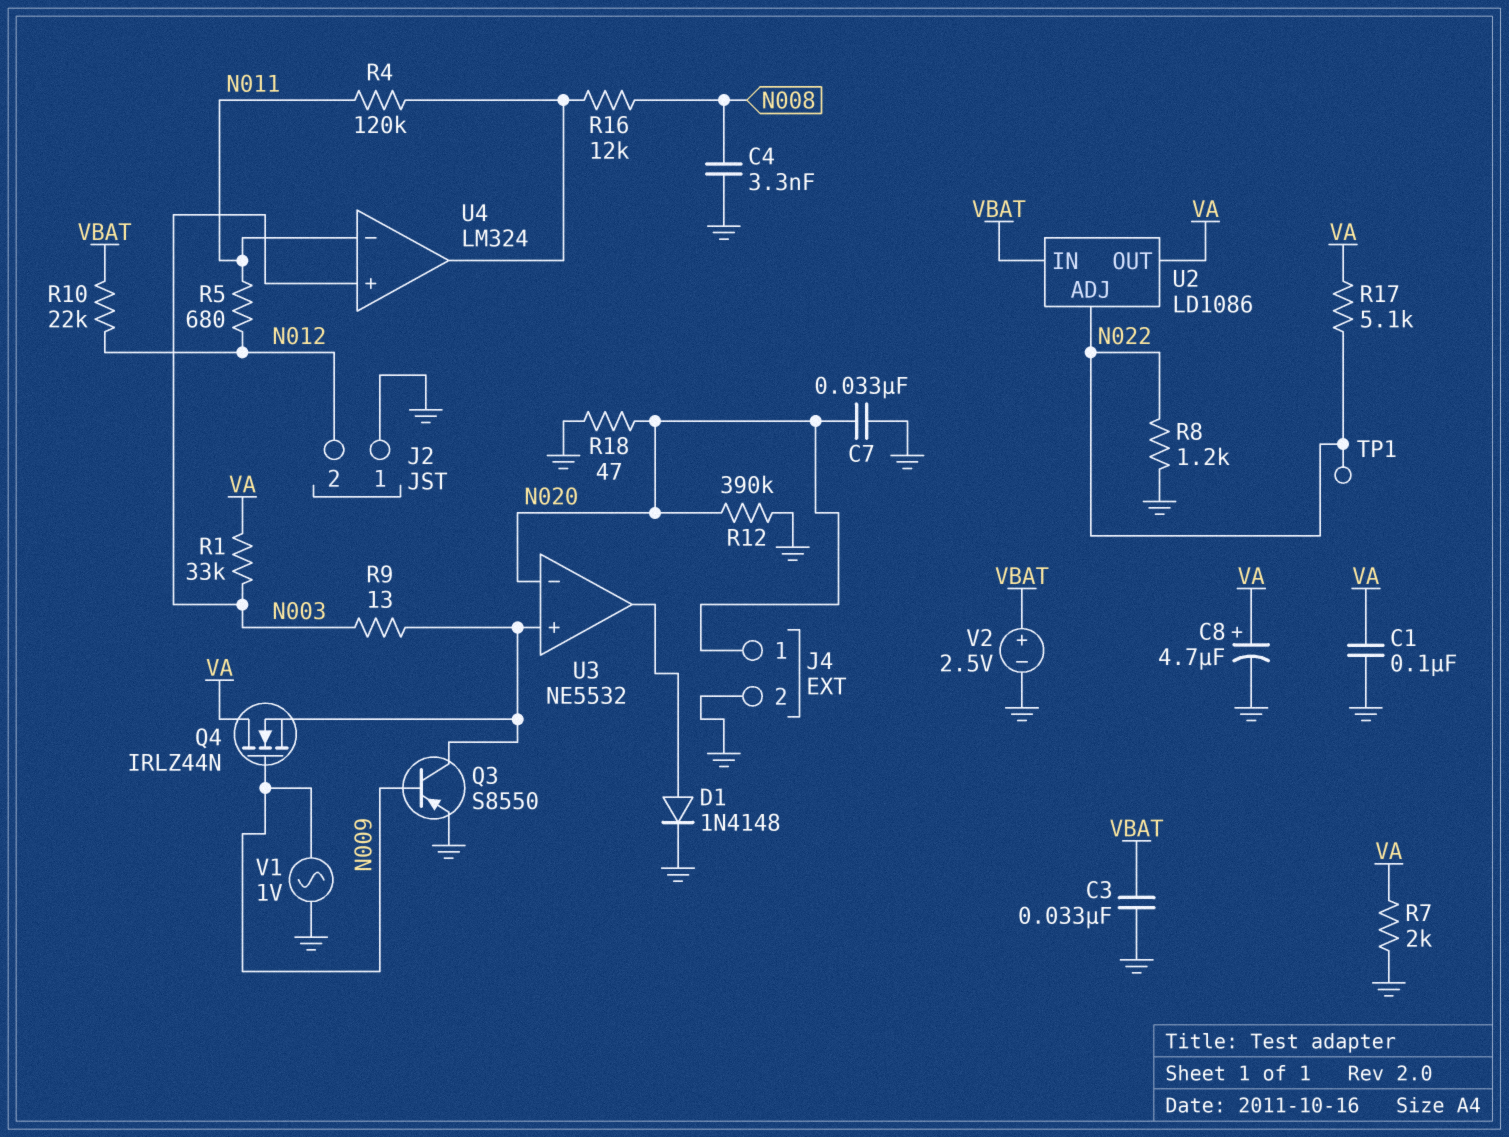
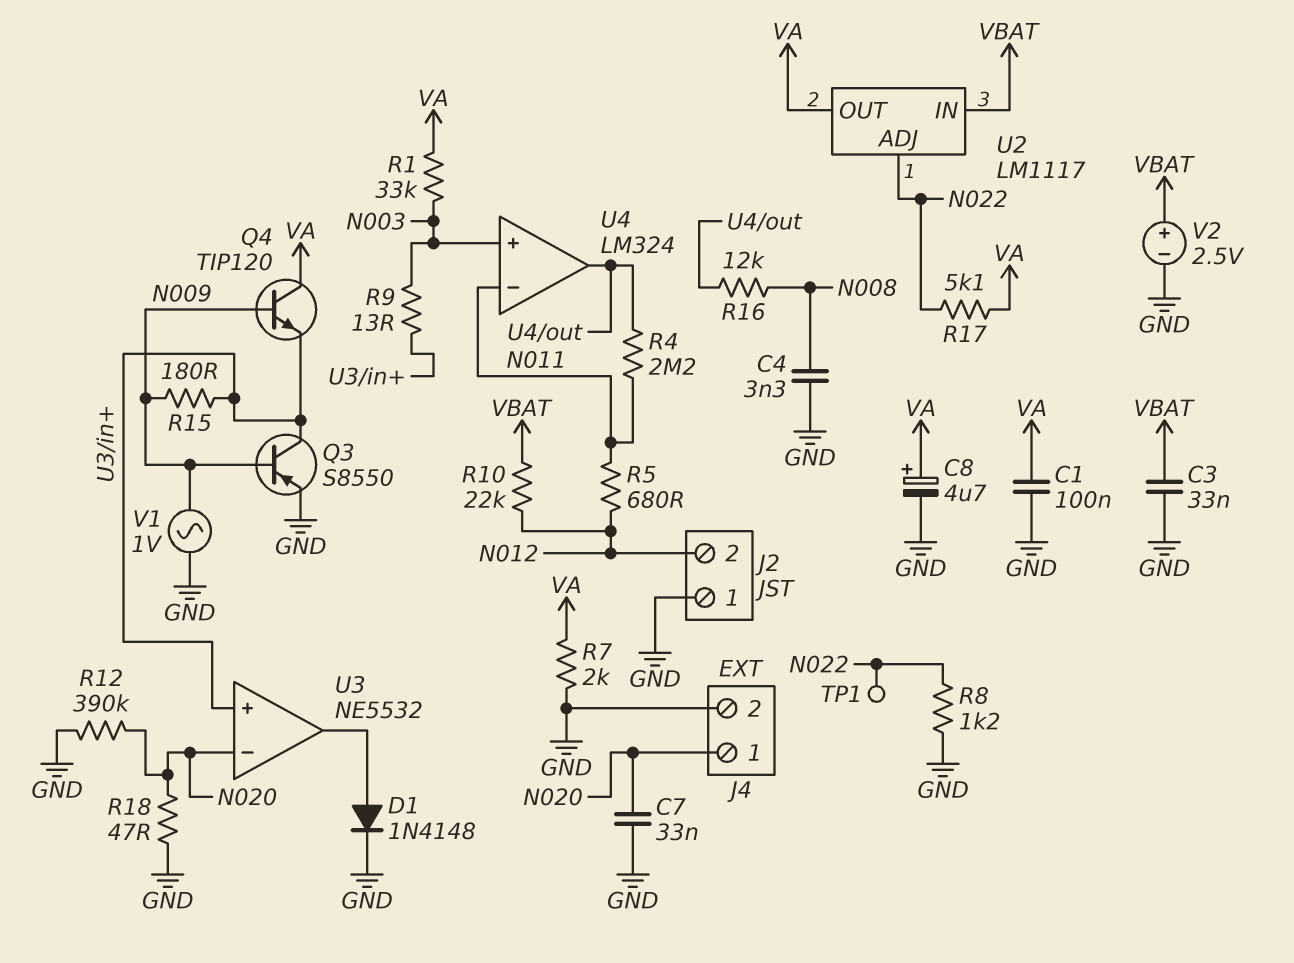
Q4: NMOS IRLZ44N (G N009, D VA, S U3/in+) -> NPN TIP120 (B N009, C VA, E U3/in+)
R4: 120k (N011, U4/out) -> 2.2M (N011, U4/out)
R15: none -> 180 (N009, U3/in+)
U2: LD1086 -> LM1117

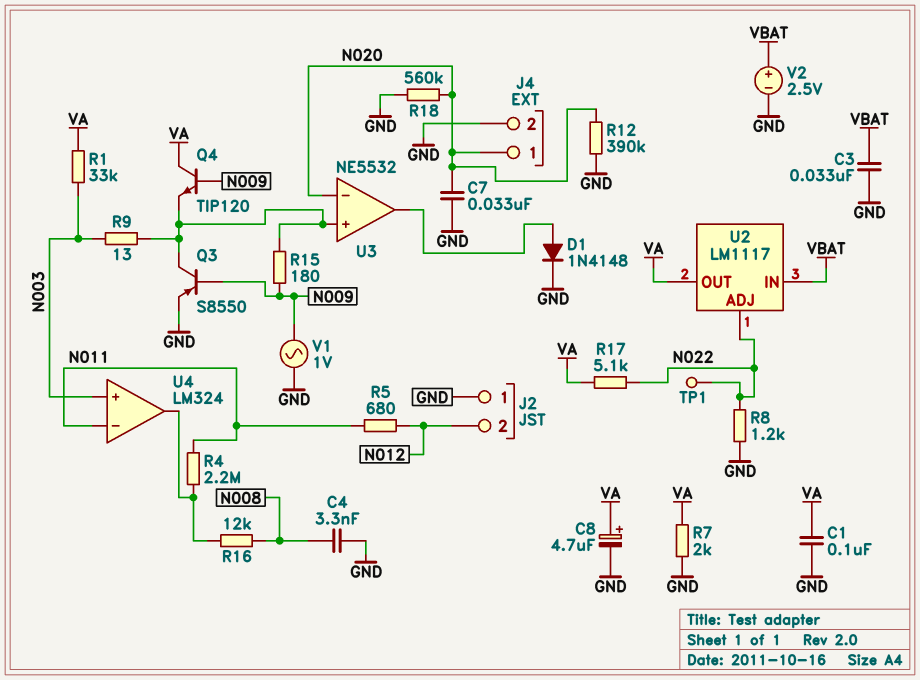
R10: 22k (N012, VBAT) -> none
R18: 47 (GND, N020) -> 560k (GND, N020)

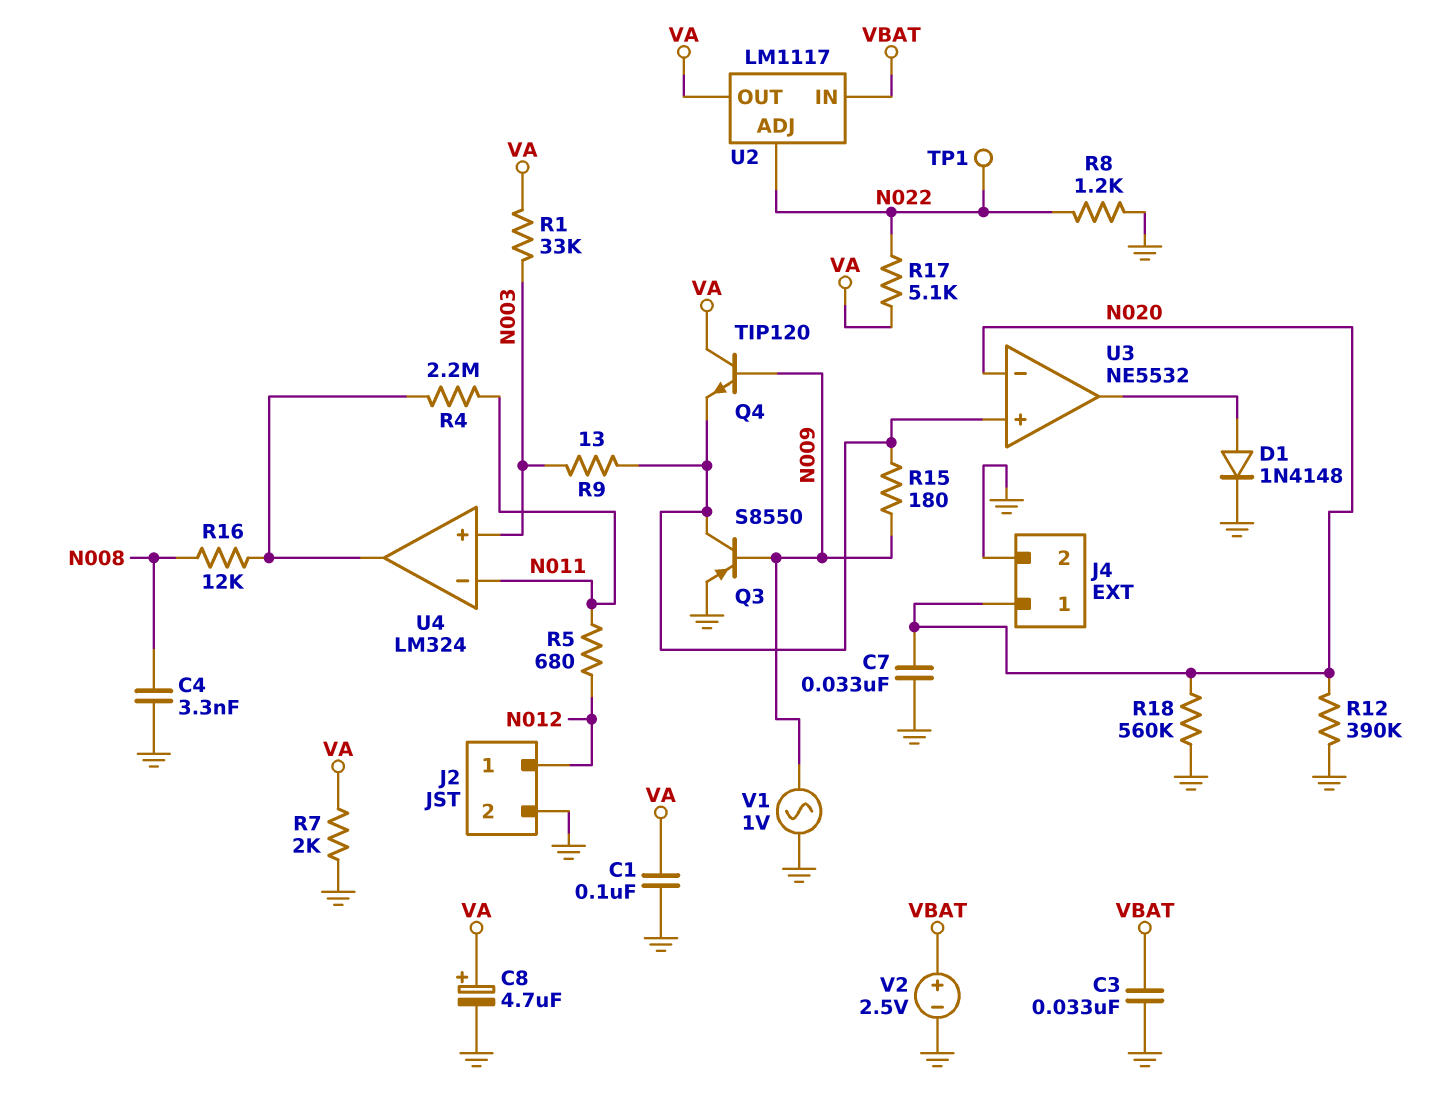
J2 pin 1: GND -> N012
J2 pin 2: N012 -> GND

